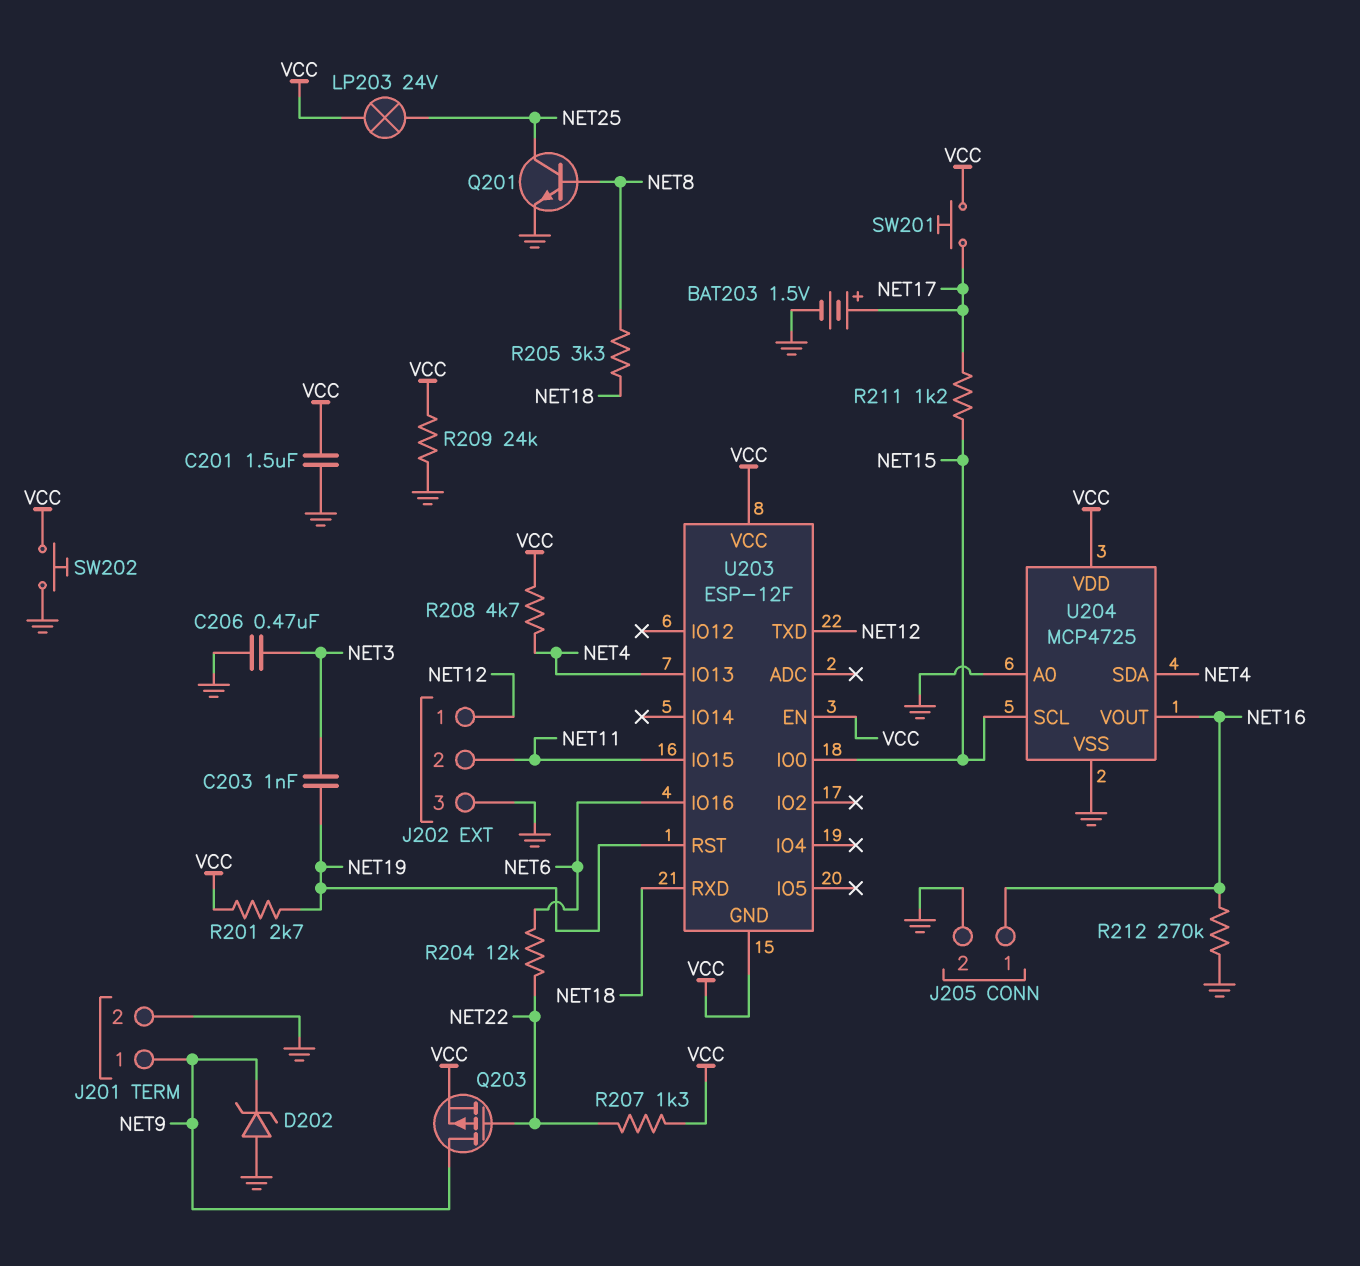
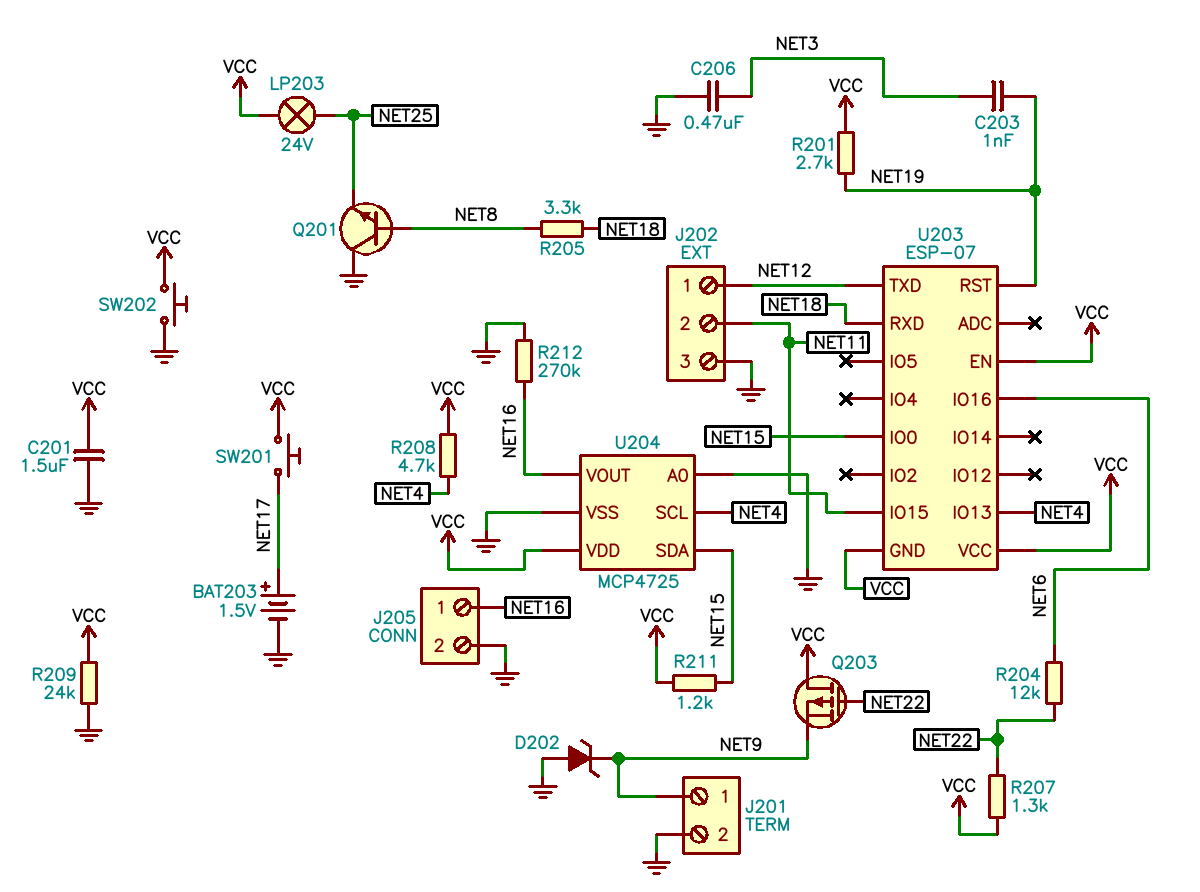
Q201: NPN (B NET8, C NET25, E GND) -> NPN (B NET8, C GND, E NET25)
Q203: PMOS (G NET22, D NET9, S VCC) -> PMOS (G NET22, D VCC, S NET9)
R211: 1.2k (NET15, NET17) -> 1.2k (NET15, VCC)
U203: ESP-12F -> ESP-07
U204 pin SCL: NET15 -> NET4
U204 pin SDA: NET4 -> NET15

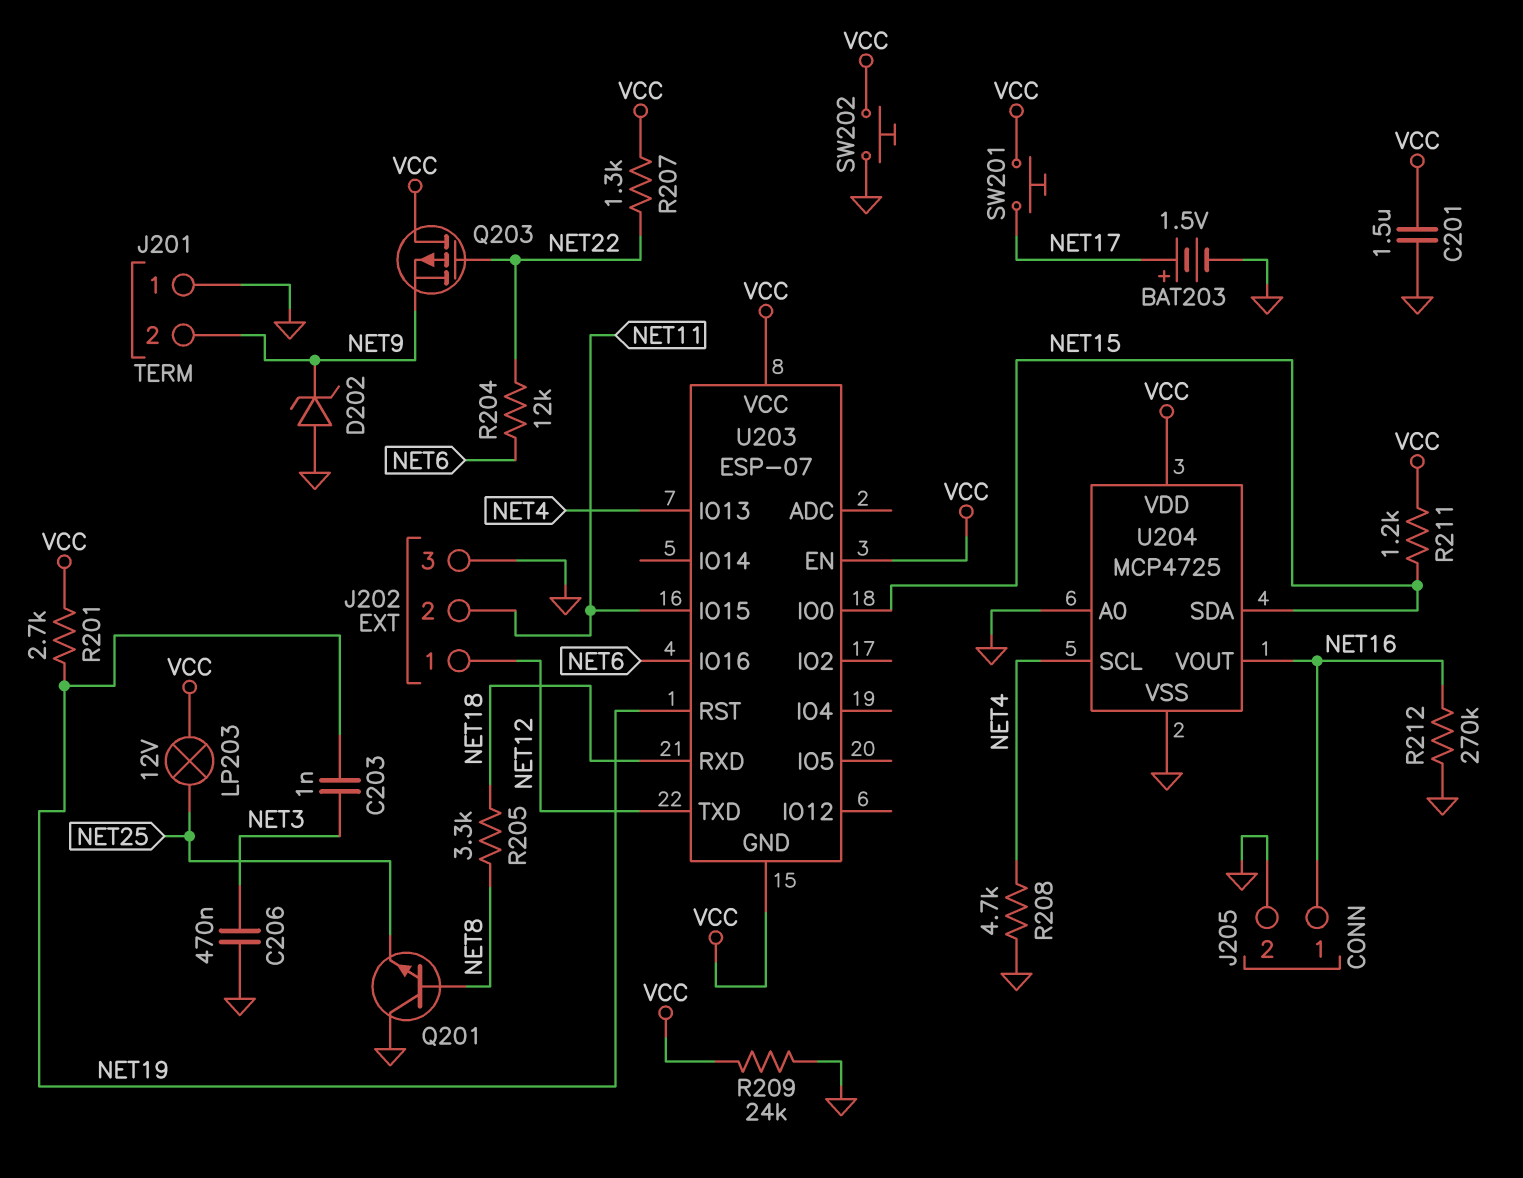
J201 pin 1: NET9 -> GND
J201 pin 2: GND -> NET9
LP203: lamp 24V (NET25, VCC) -> lamp 12V (NET25, VCC)
R208: 4.7k (NET4, VCC) -> 4.7k (GND, NET4)

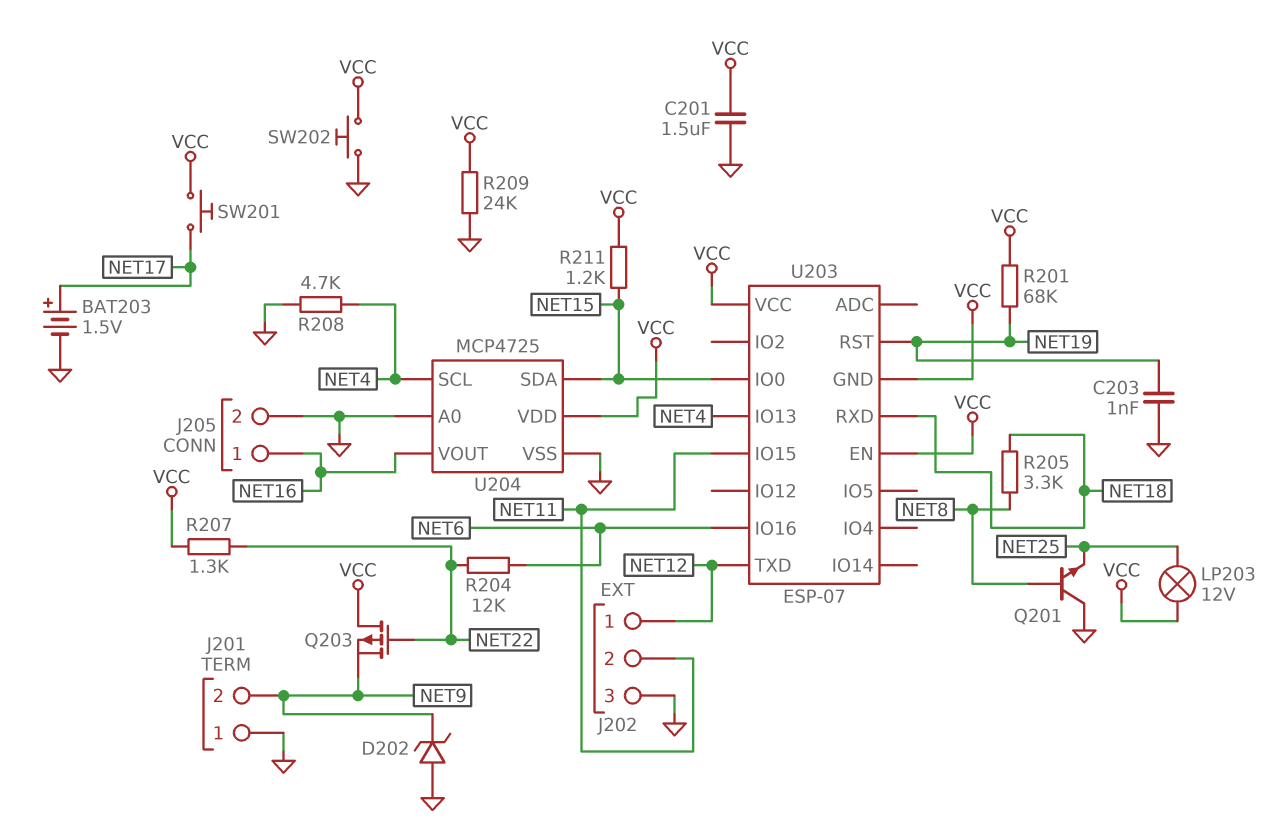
C203: 1nF (NET3, NET19) -> 1nF (GND, NET19)
C206: 470nF (GND, NET3) -> none
R201: 2.7k (NET19, VCC) -> 68k (NET19, VCC)
R212: 270k (GND, NET16) -> none

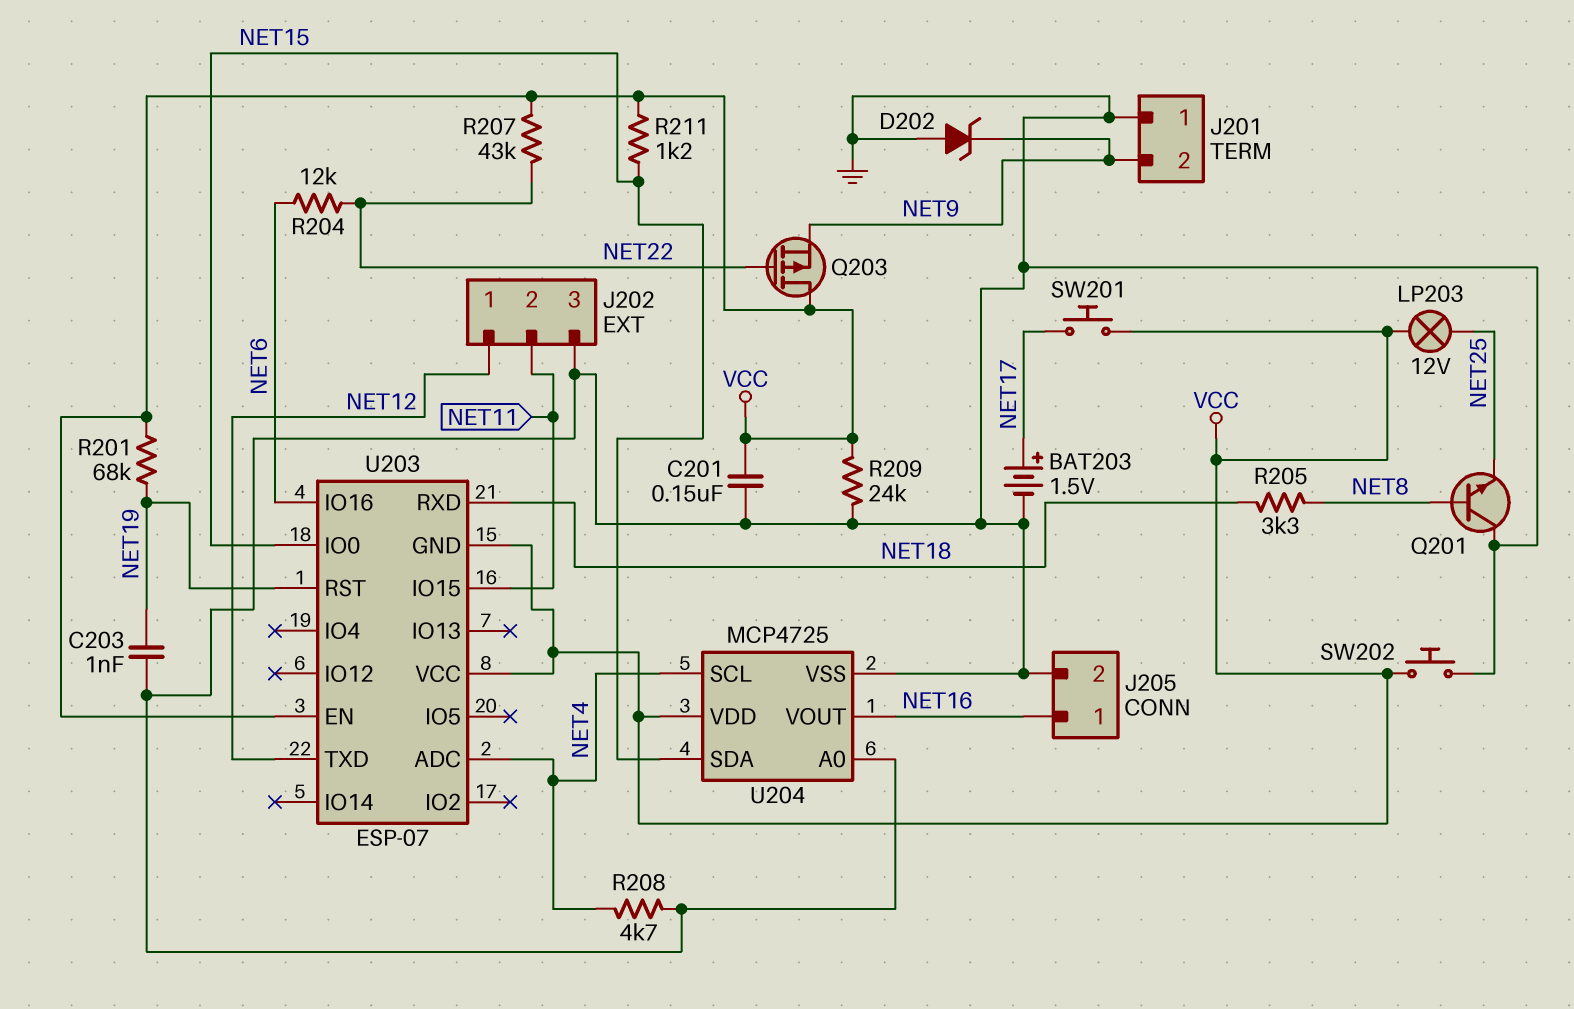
C201: 1.5uF (GND, VCC) -> 150nF (GND, VCC)
R207: 1.3k (NET22, VCC) -> 43k (NET22, VCC)
U203 pin ADC: none -> NET4
U203 pin IO13: NET4 -> none

